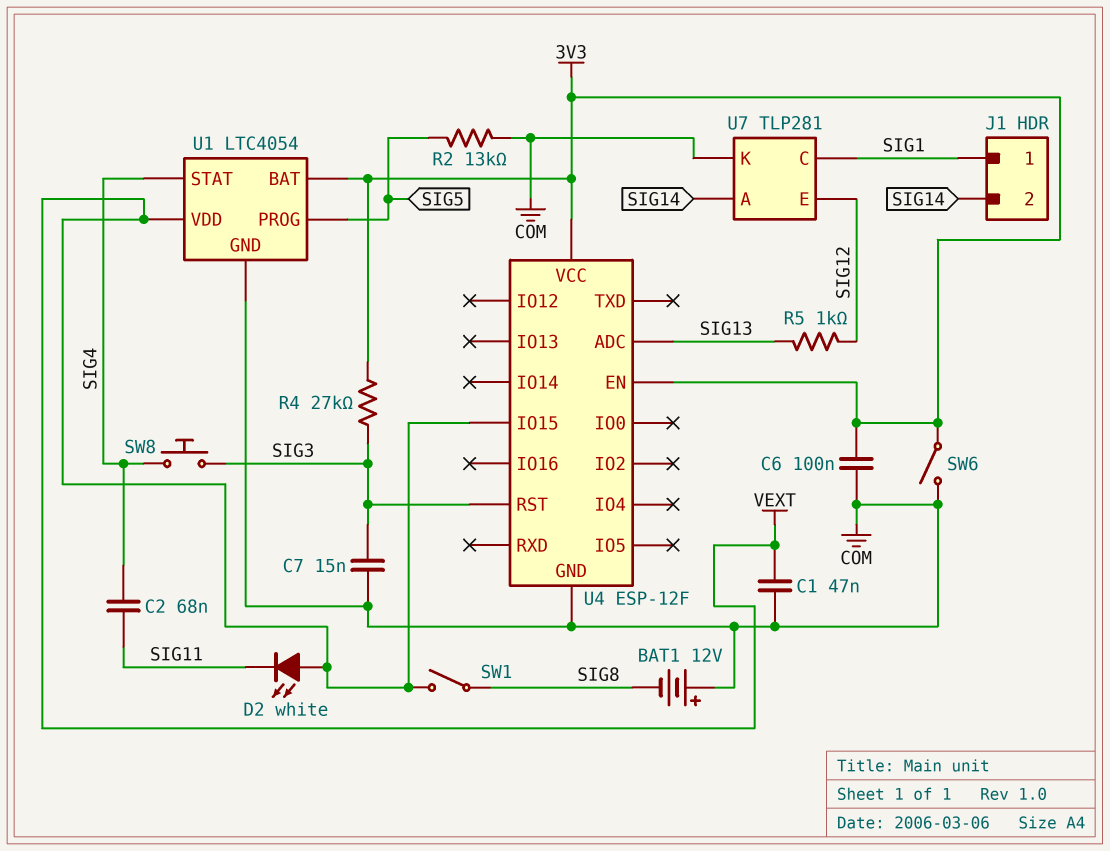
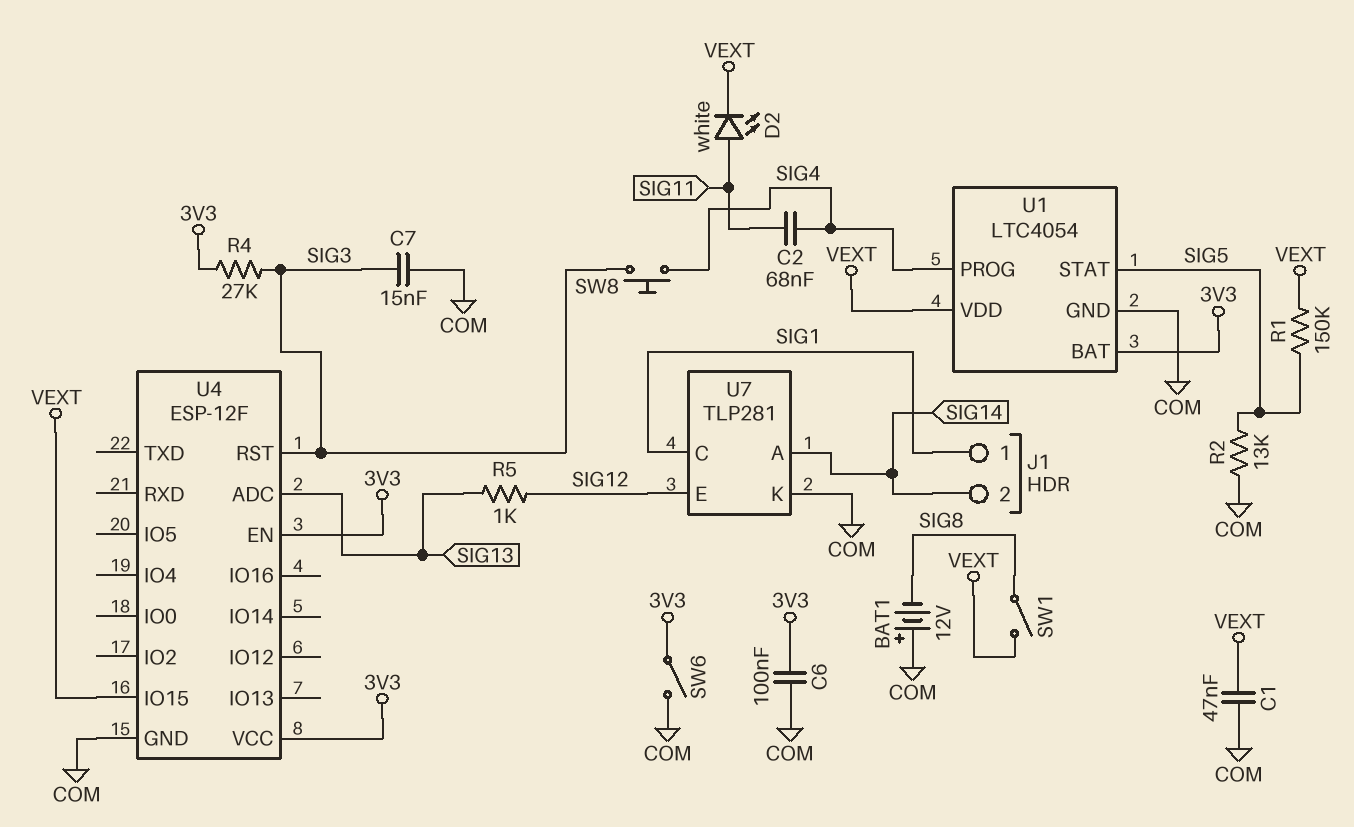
D2: LED white (A VEXT, K SIG11) -> LED white (A SIG11, K VEXT)
R1: none -> 150k (SIG5, VEXT)
U1 pin PROG: SIG5 -> SIG4
U1 pin STAT: SIG4 -> SIG5

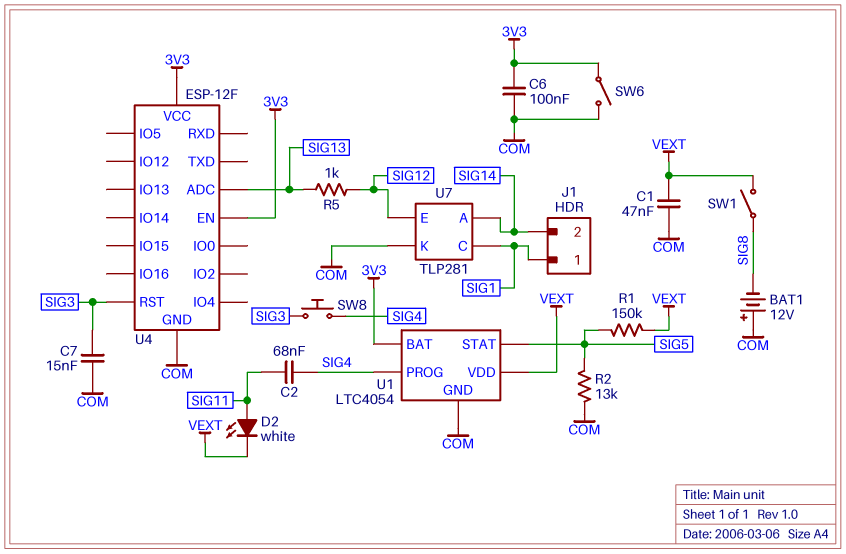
R4: 27k (3V3, SIG3) -> none
U4 pin IO15: VEXT -> none

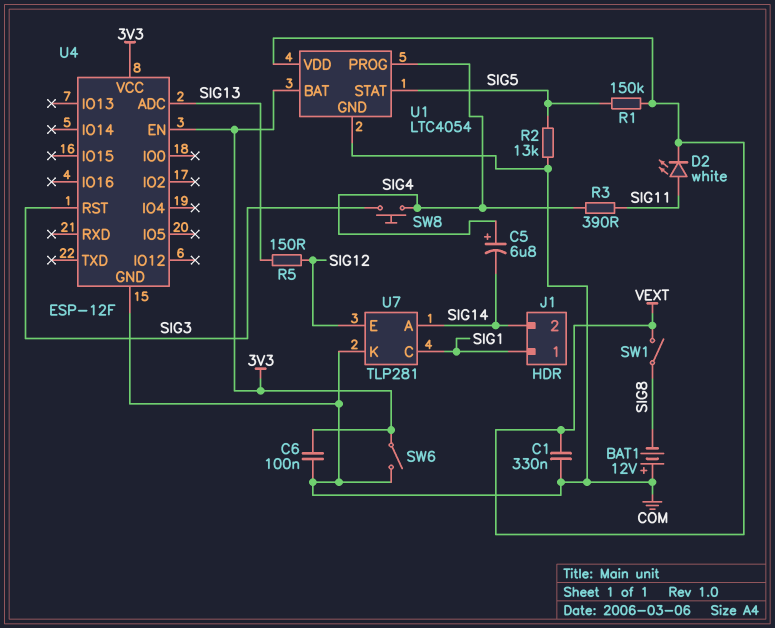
C1: 47nF (COM, VEXT) -> 330nF (COM, VEXT)
C2: 68nF (SIG4, SIG11) -> none
C5: none -> 6.8uF (plus SIG4, minus SIG14)
C7: 15nF (COM, SIG3) -> none
R3: none -> 390 (SIG4, SIG11)
R5: 1k (SIG12, SIG13) -> 150 (SIG12, SIG13)

